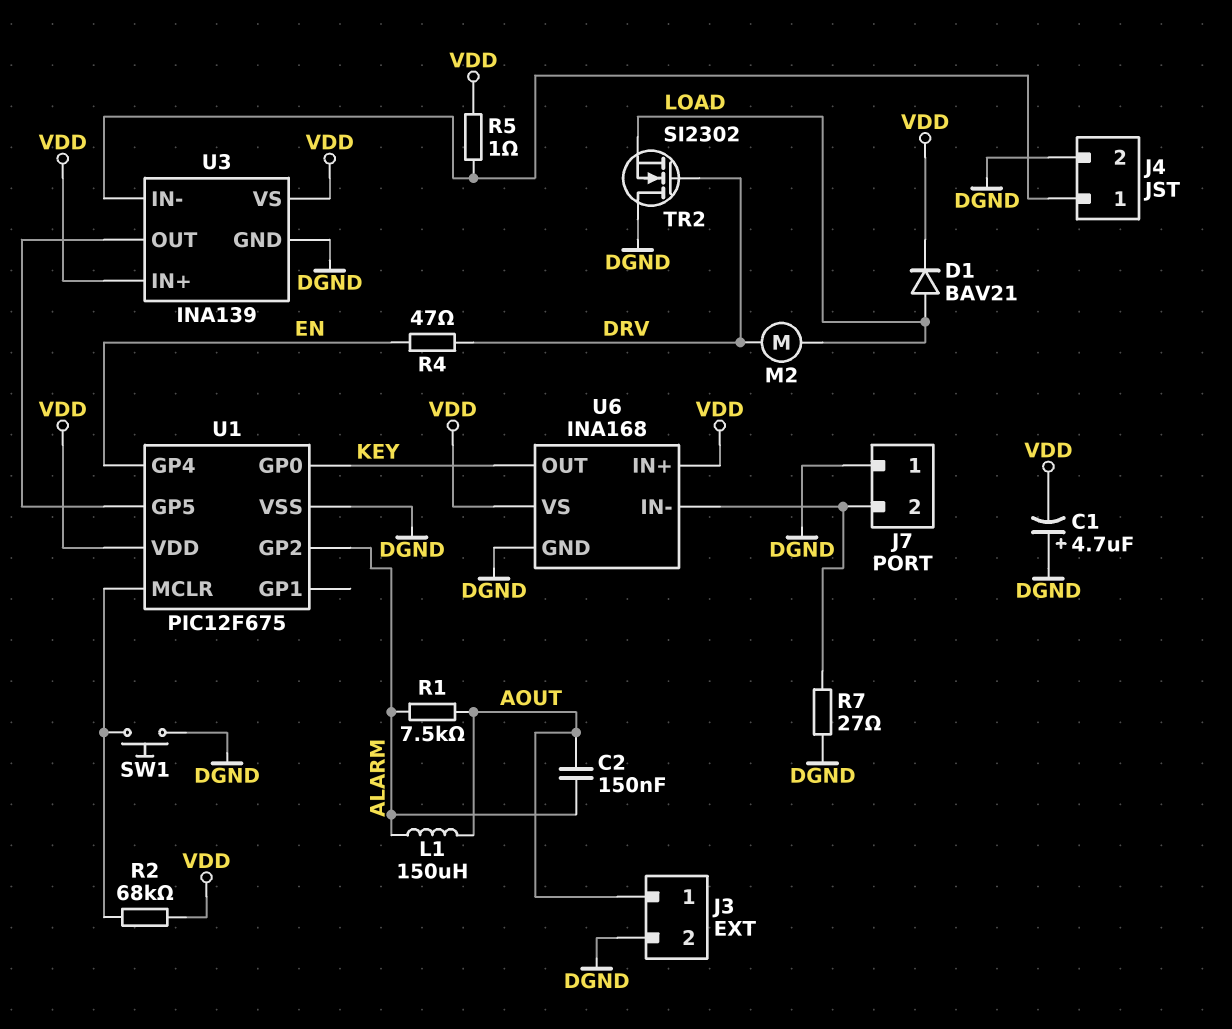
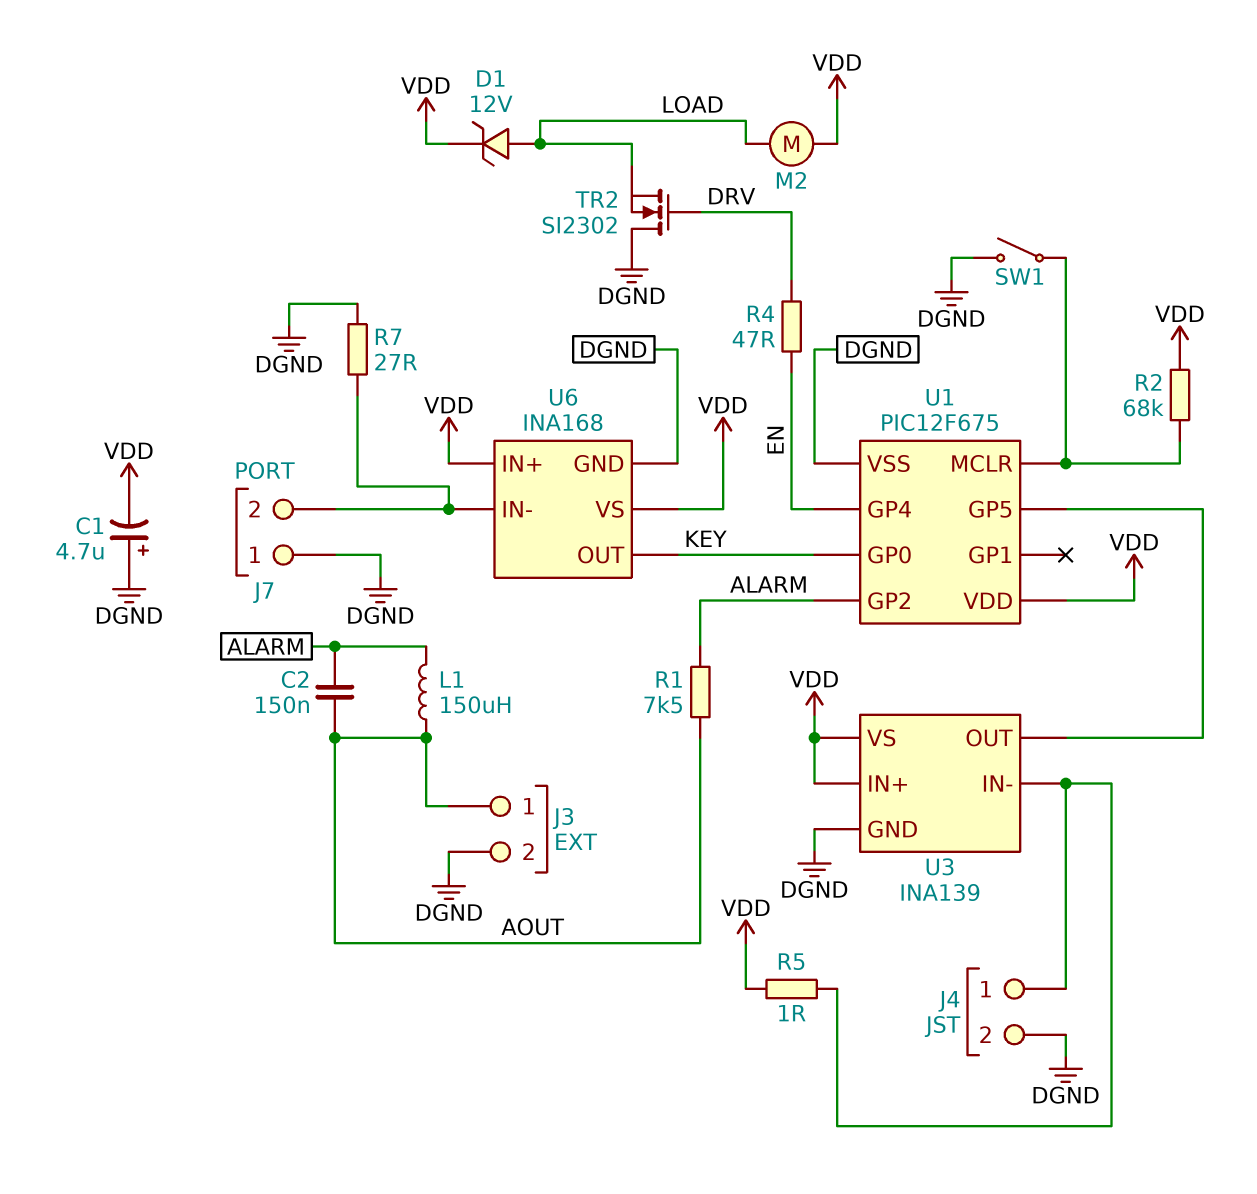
D1: diode BAV21 (A LOAD, K VDD) -> zener 12V (A LOAD, K VDD)
M2: motor (DRV, LOAD) -> motor (LOAD, VDD)
SW1: button (DGND, U1/MCLR) -> switch (DGND, U1/MCLR)

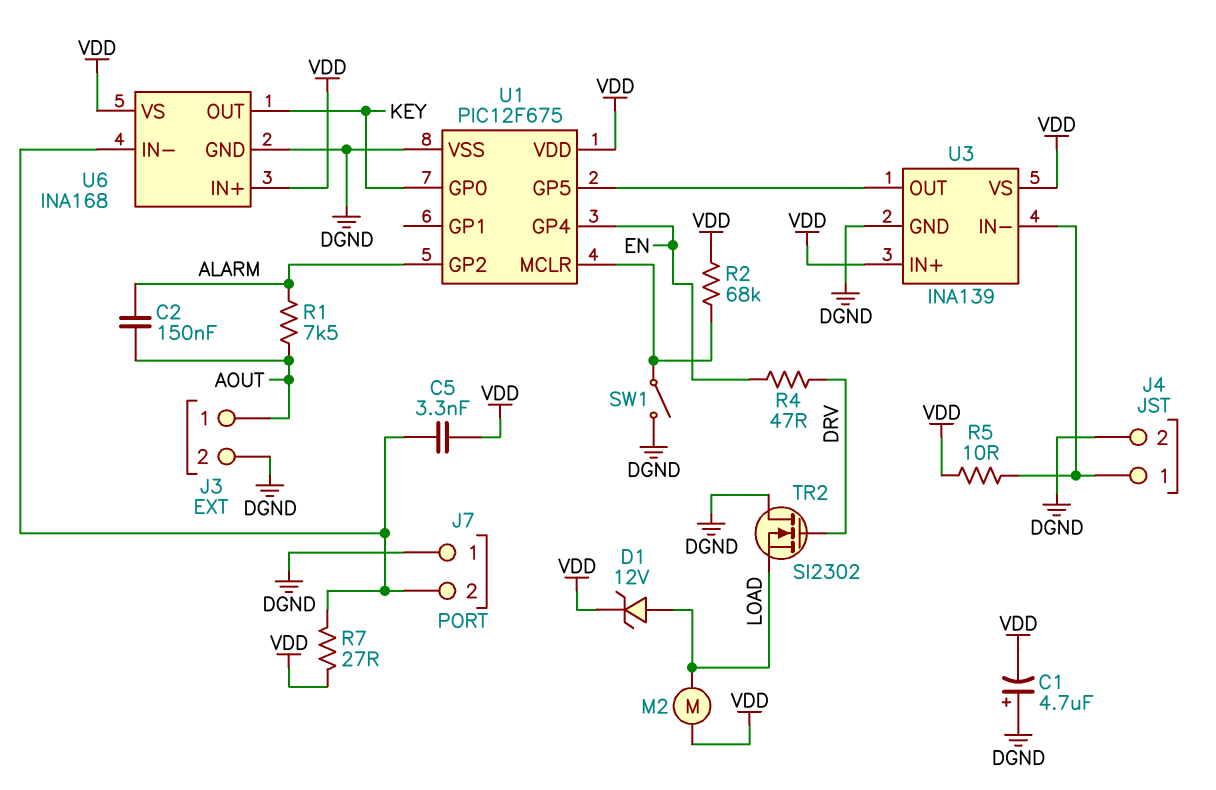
C5: none -> 3.3nF (J7/2, VDD)
L1: 150uH (ALARM, AOUT) -> none
R5: 1 (J4/1, VDD) -> 10 (J4/1, VDD)
R7: 27 (DGND, J7/2) -> 27 (J7/2, VDD)

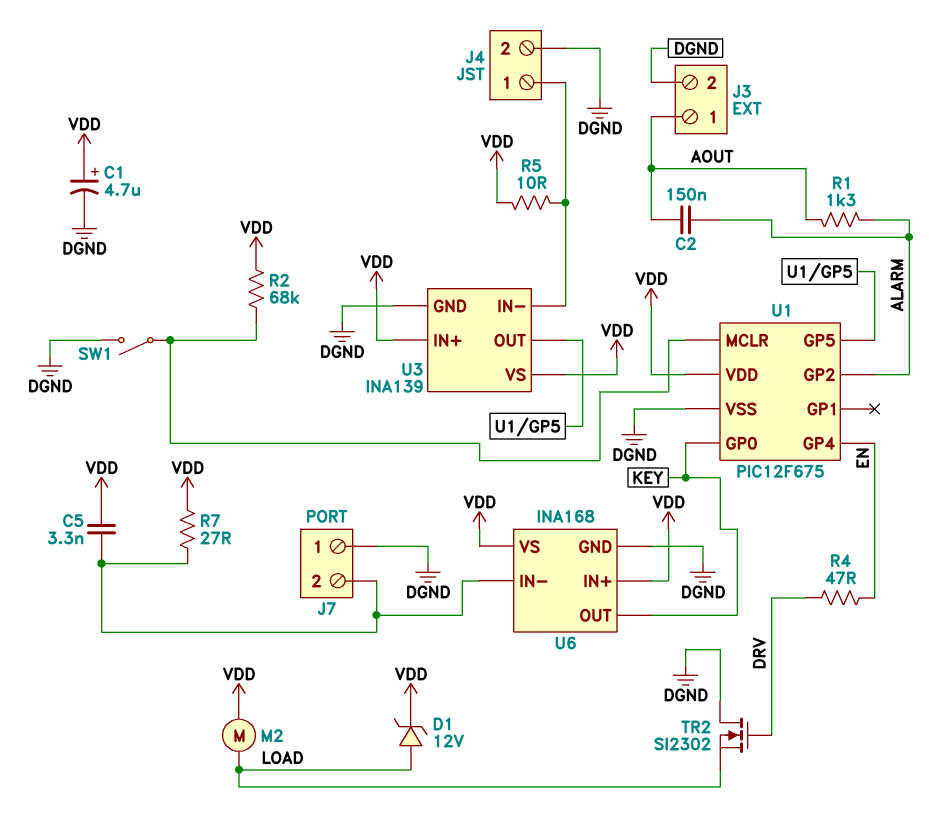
C1: 4.7uF (plus DGND, minus VDD) -> 4.7uF (plus VDD, minus DGND)
R1: 7.5k (ALARM, AOUT) -> 1.3k (ALARM, AOUT)

